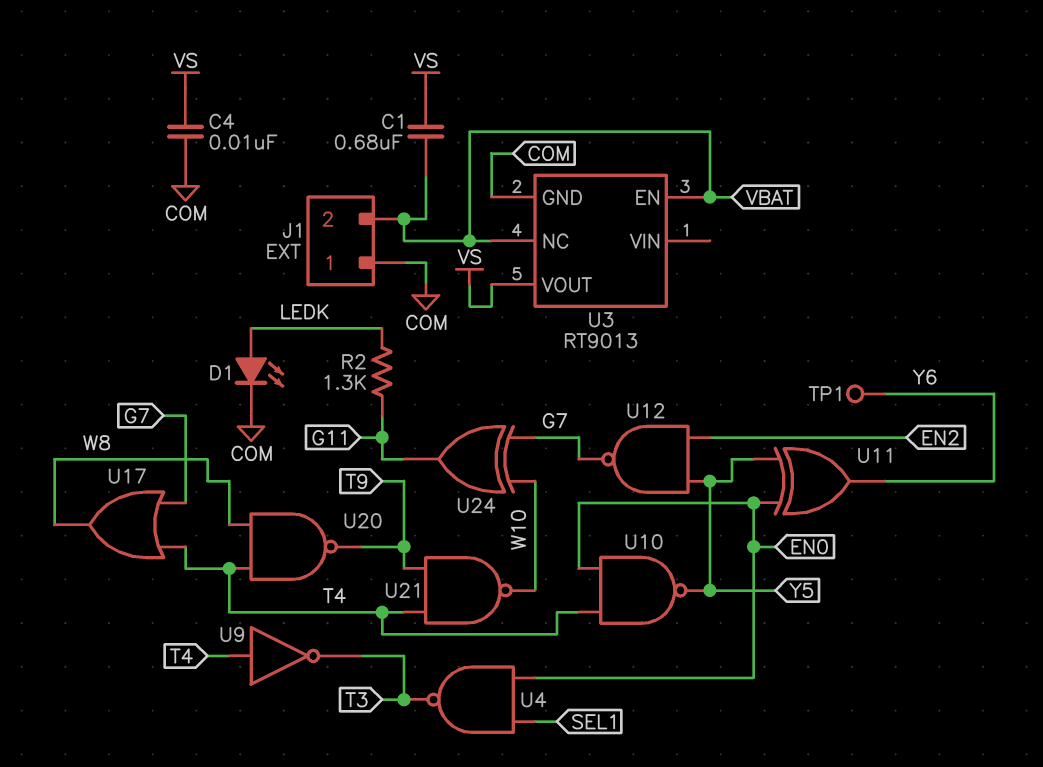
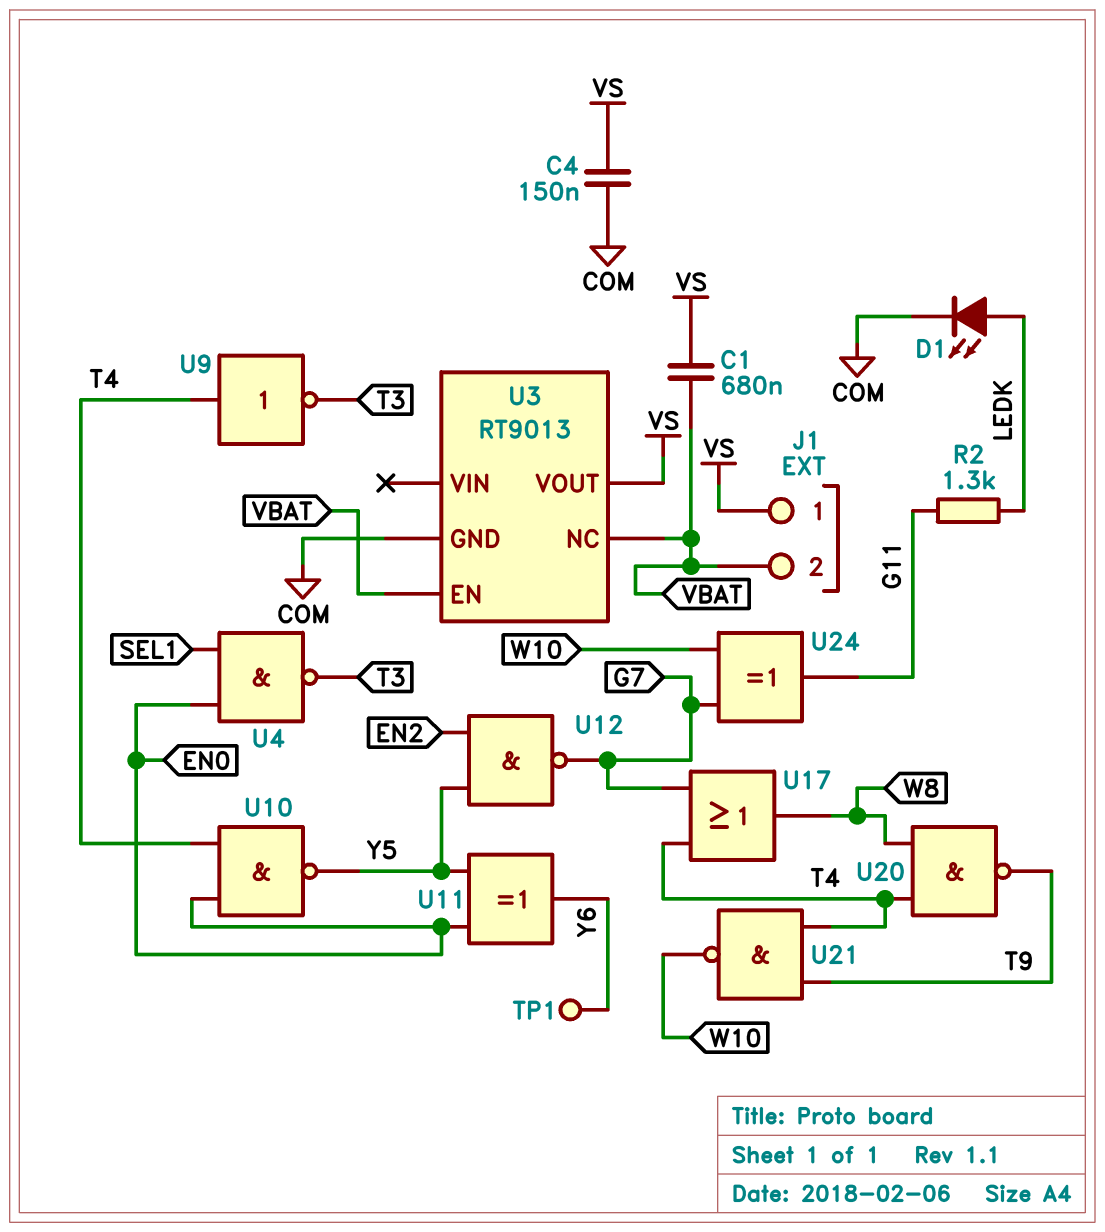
C4: 10nF (COM, VS) -> 150nF (COM, VS)
J1 pin 1: COM -> VS

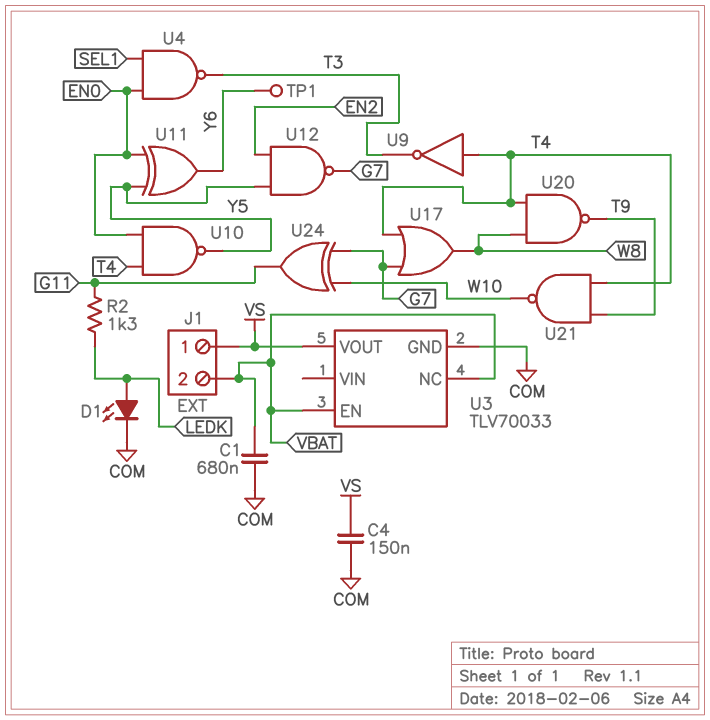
C1: 680nF (VBAT, VS) -> 680nF (COM, VBAT)
U3: RT9013 -> TLV70033

